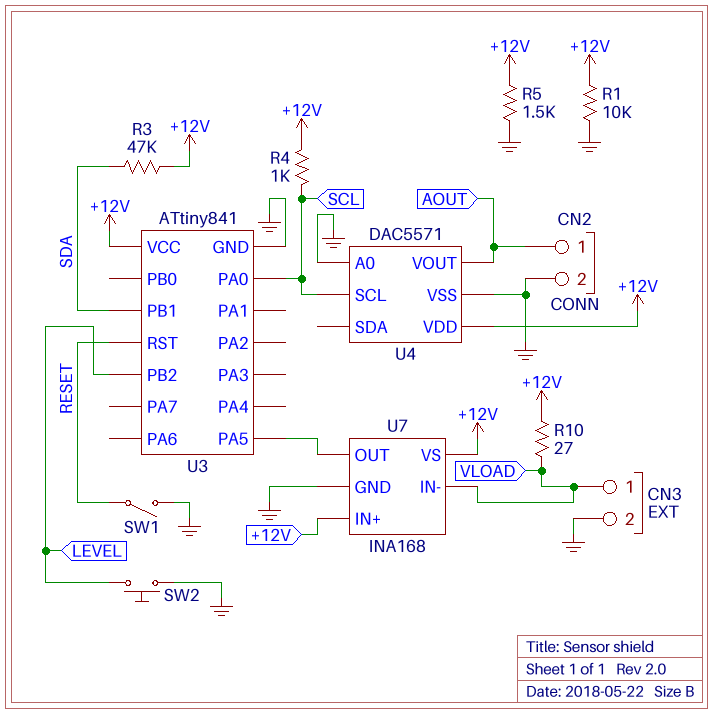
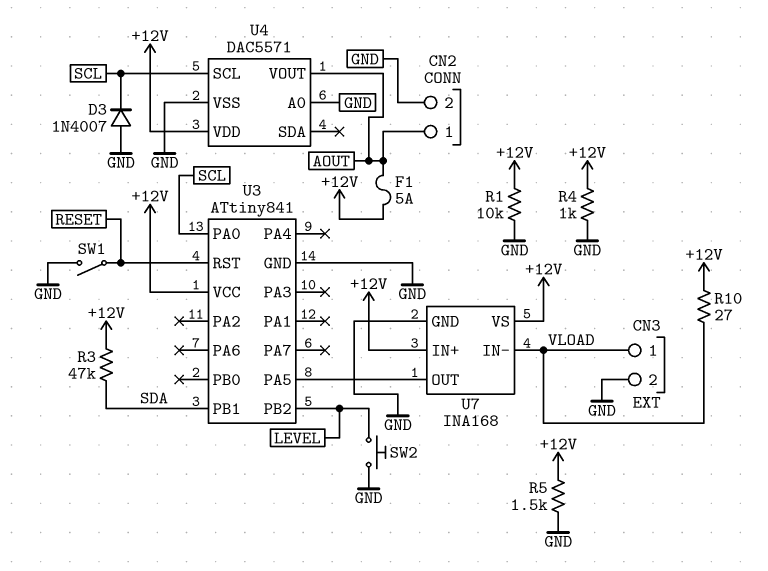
D3: none -> diode 1N4007 (A GND, K SCL)
F1: none -> 5A (+12V, AOUT)
R4: 1k (+12V, SCL) -> 1k (+12V, GND)

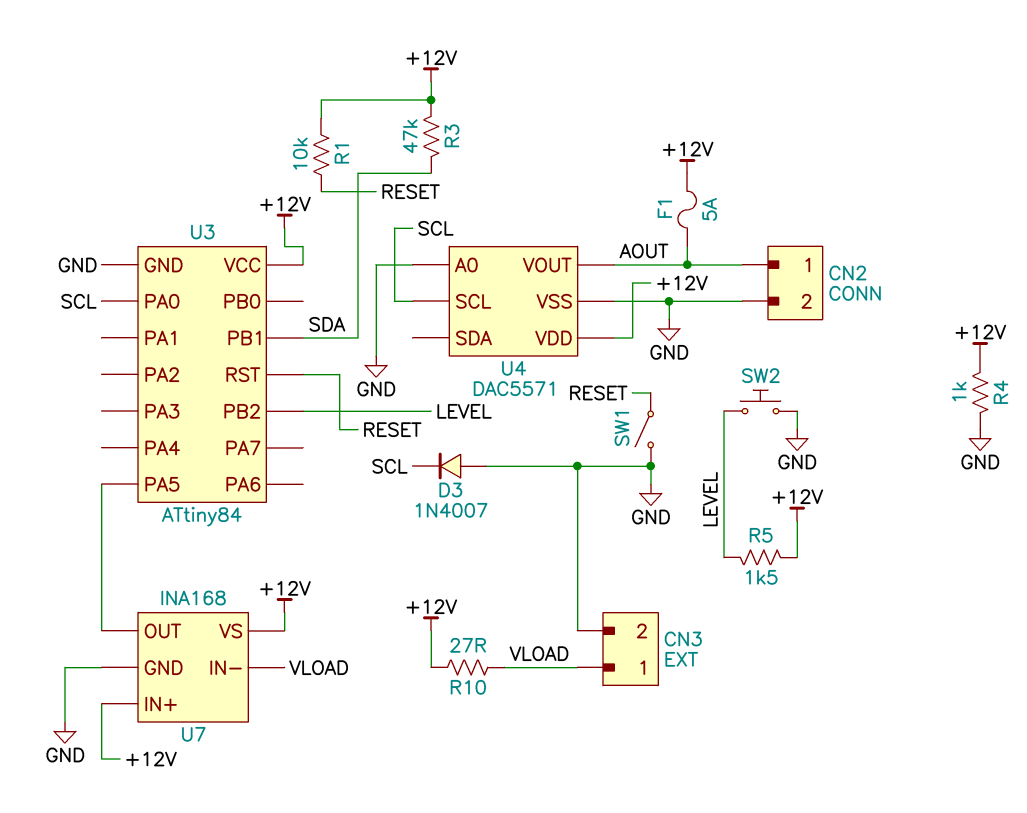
R1: 10k (+12V, GND) -> 10k (+12V, RESET)
R5: 1.5k (+12V, GND) -> 1.5k (+12V, LEVEL)
U3: ATtiny841 -> ATtiny84

